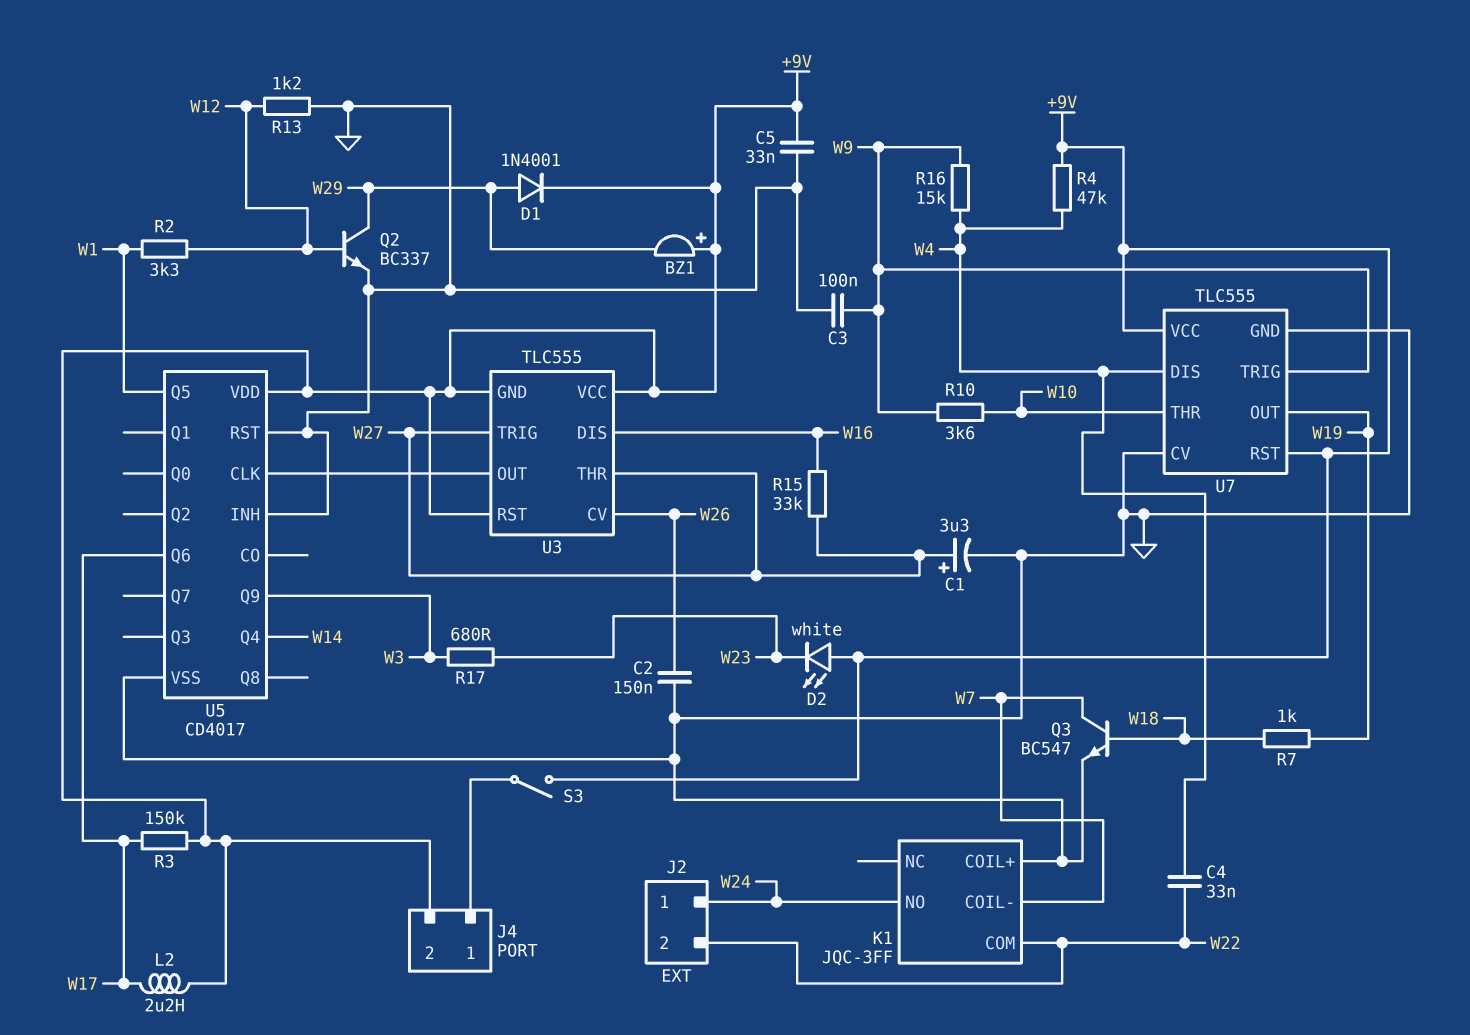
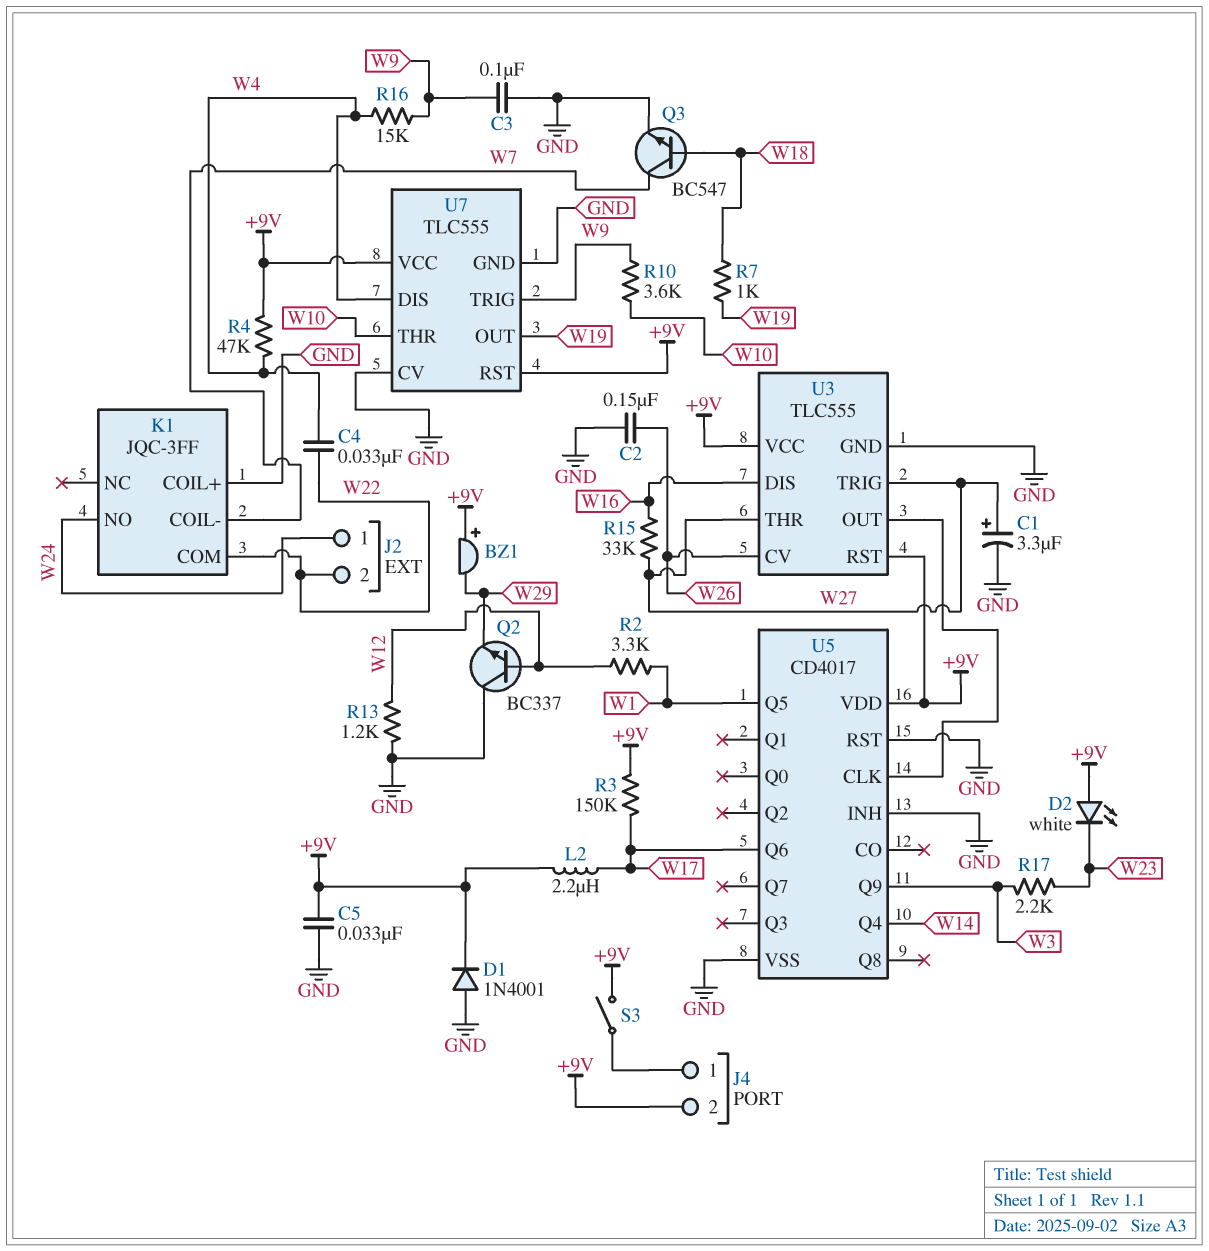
D1: diode 1N4001 (A W29, K +9V) -> diode 1N4001 (A GND, K +9V)
Q2: NPN BC337 (B W12, C W29, E GND) -> NPN BC337 (B W12, C GND, E W29)
R17: 680 (W3, W23) -> 2.2k (W3, W23)
U3 pin GND: +9V -> GND

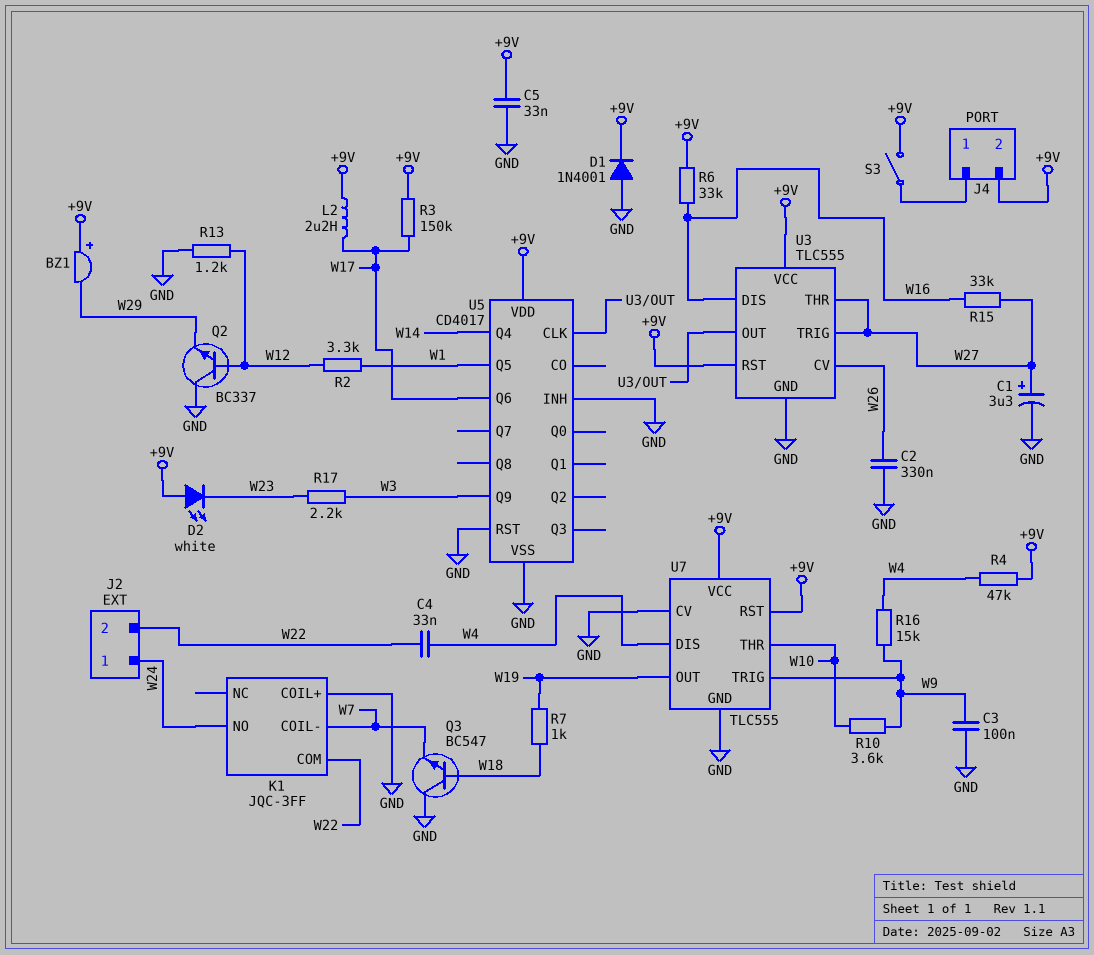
C2: 150nF (GND, W26) -> 330nF (GND, W26)
Q3: NPN BC547 (B W18, C W7, E GND) -> NPN BC547 (B W18, C GND, E W7)
R6: none -> 33k (+9V, W16)

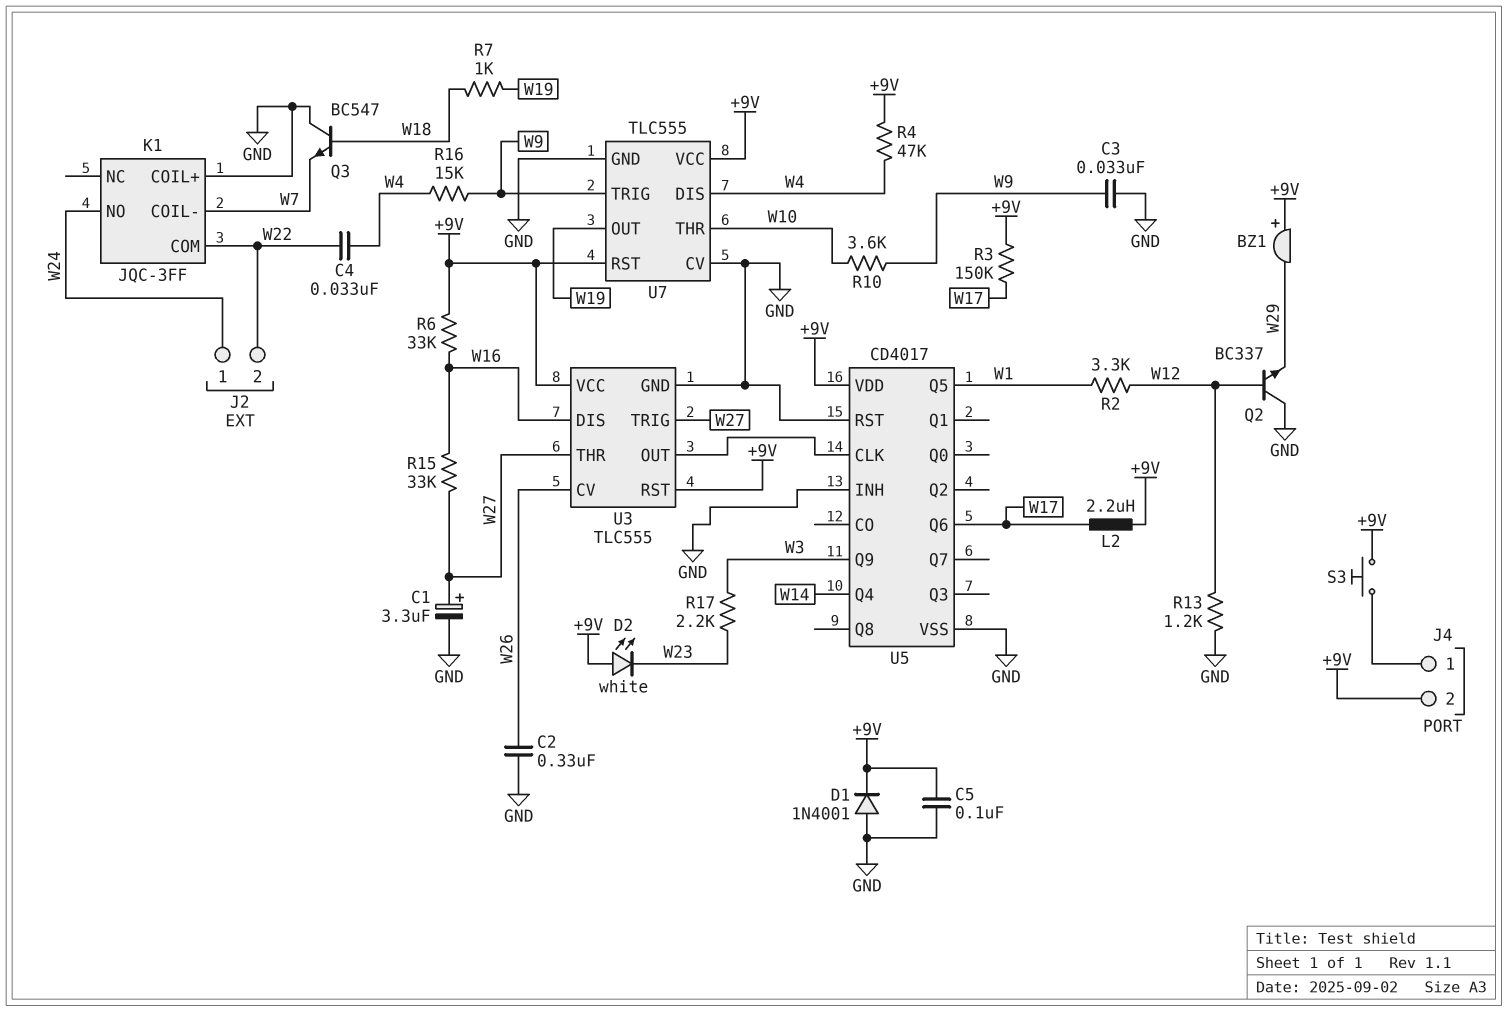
C3: 100nF (GND, W9) -> 33nF (GND, W9)
C5: 33nF (+9V, GND) -> 100nF (+9V, GND)
S3: switch (+9V, J4/1) -> button (+9V, J4/1)

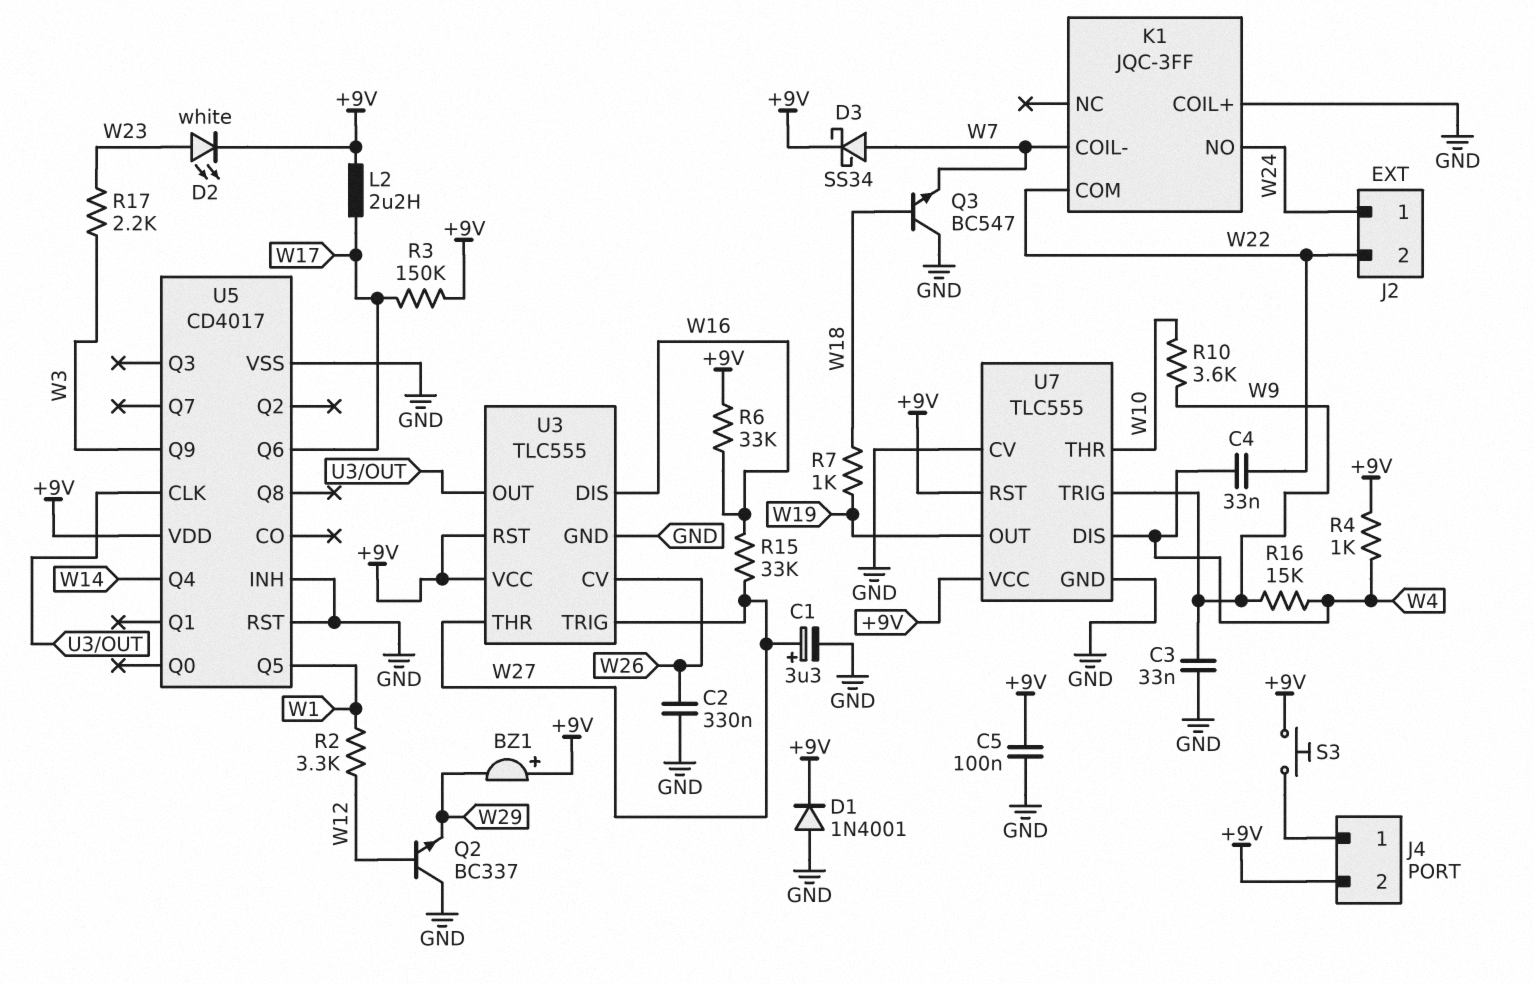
D2: LED white (A +9V, K W23) -> LED white (A W23, K +9V)
D3: none -> schottky SS34 (A W7, K +9V)
R4: 47k (+9V, W4) -> 1k (+9V, W4)
R13: 1.2k (GND, W12) -> none

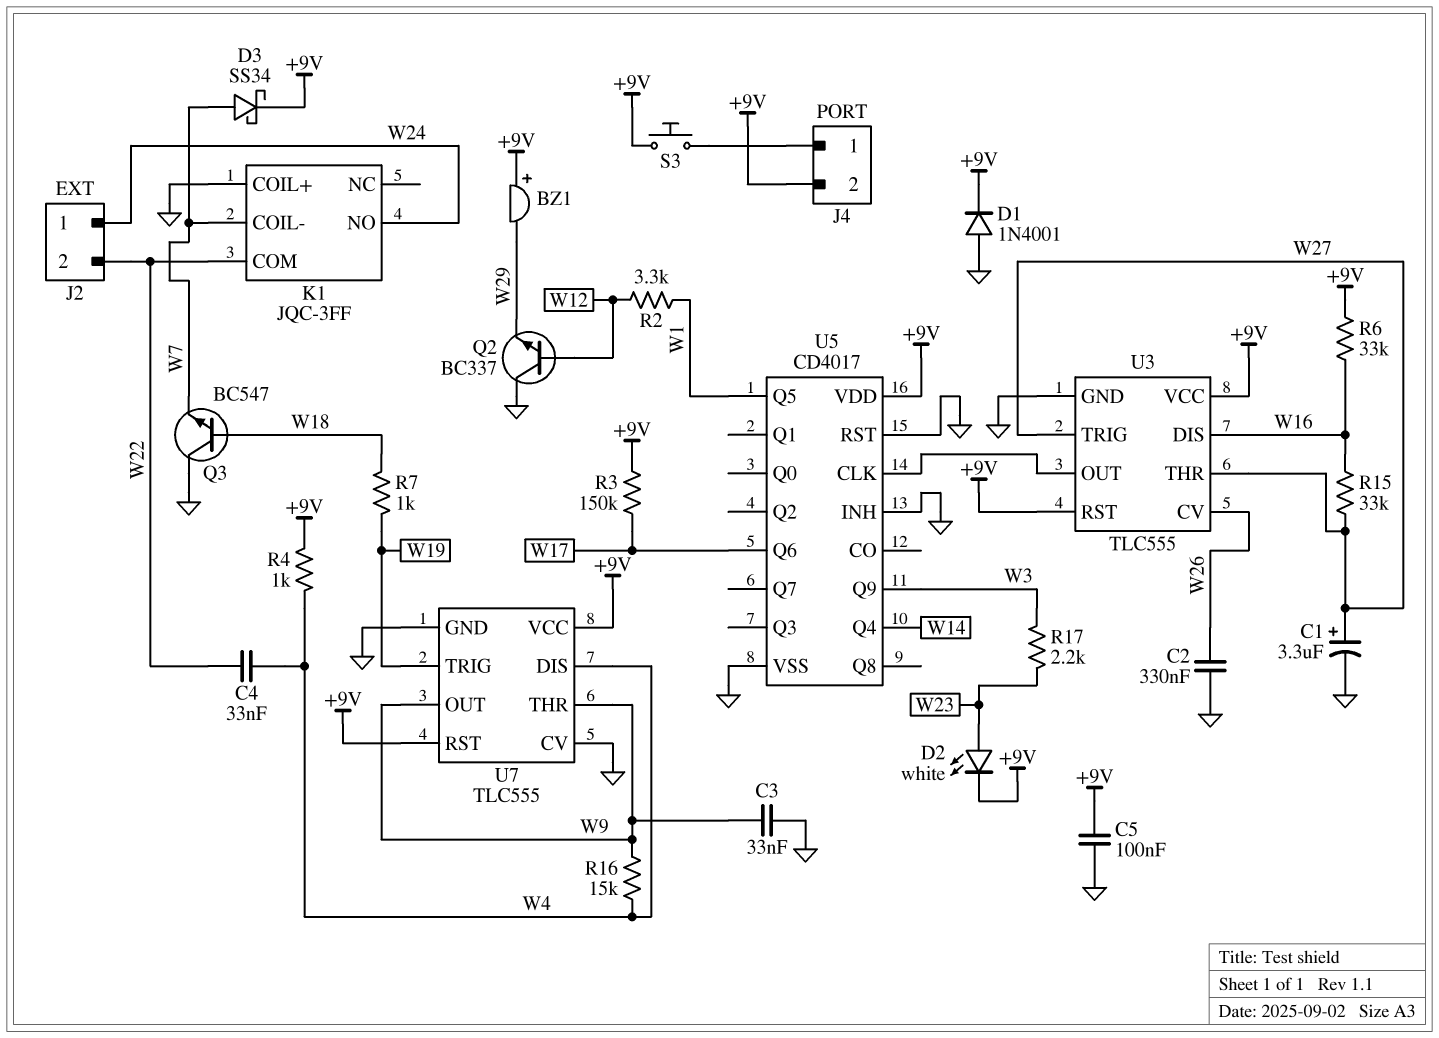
L2: 2.2uH (+9V, W17) -> none
R10: 3.6k (W9, W10) -> none
U7 pin OUT: W19 -> W9
U7 pin THR: W10 -> W9
U7 pin TRIG: W9 -> W19

